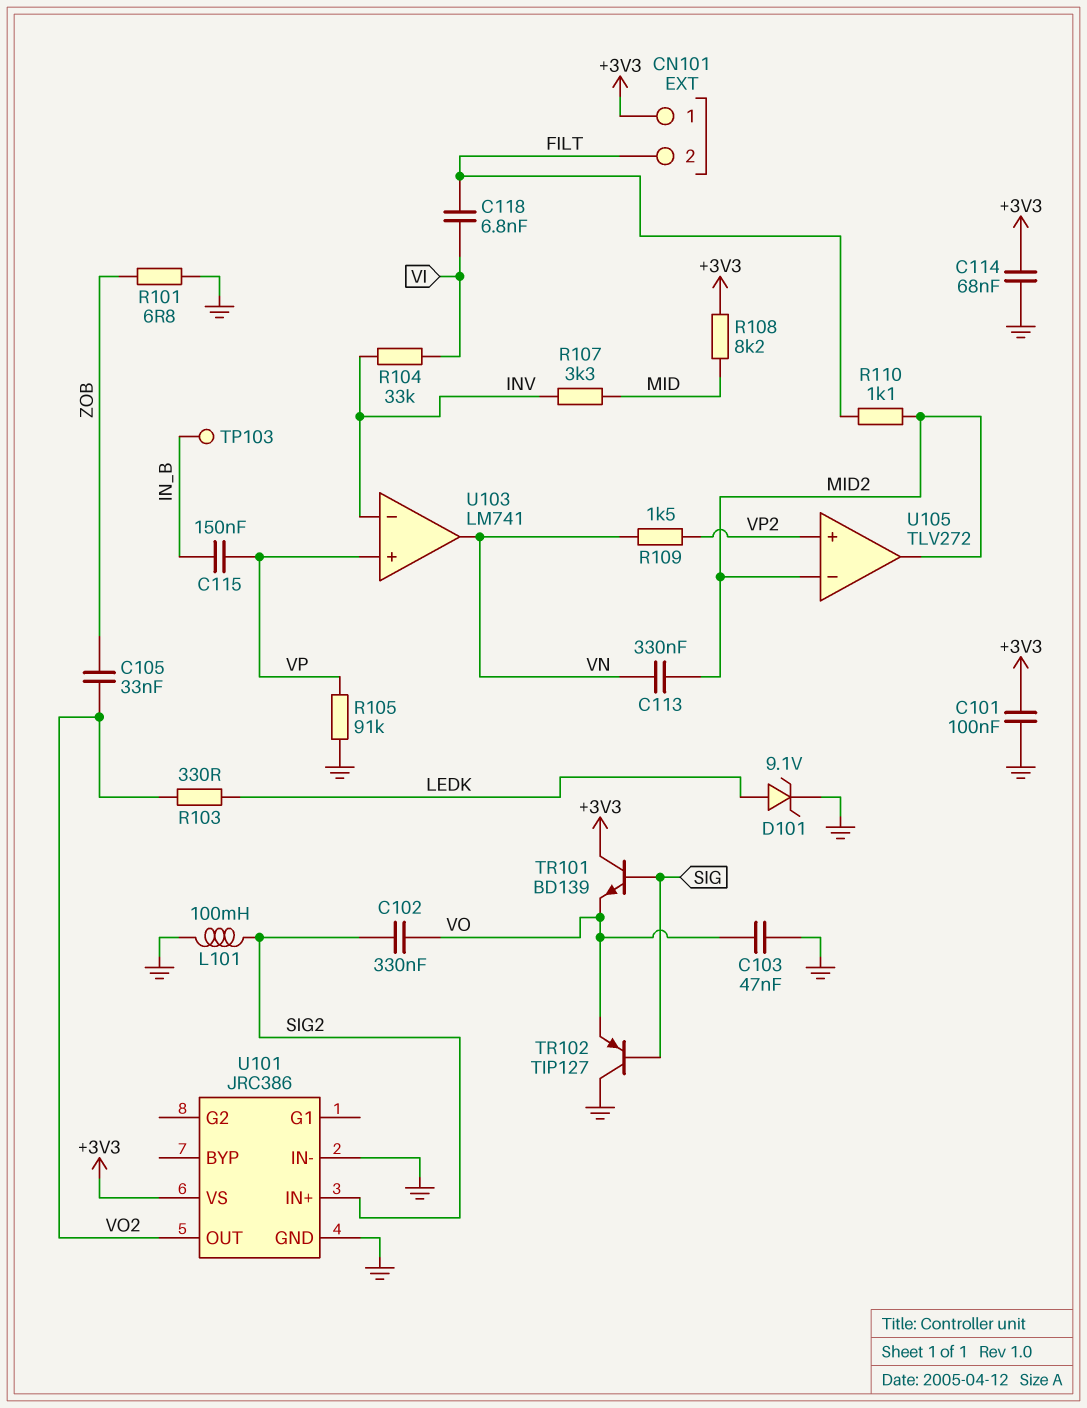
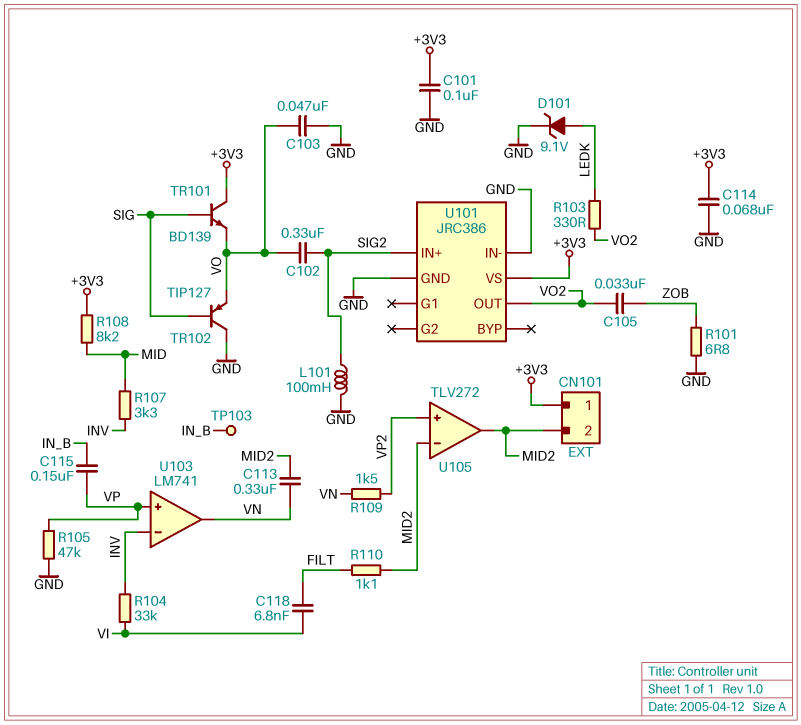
CN101 pin 2: FILT -> MID2
R105: 91k (GND, VP) -> 47k (GND, VP)

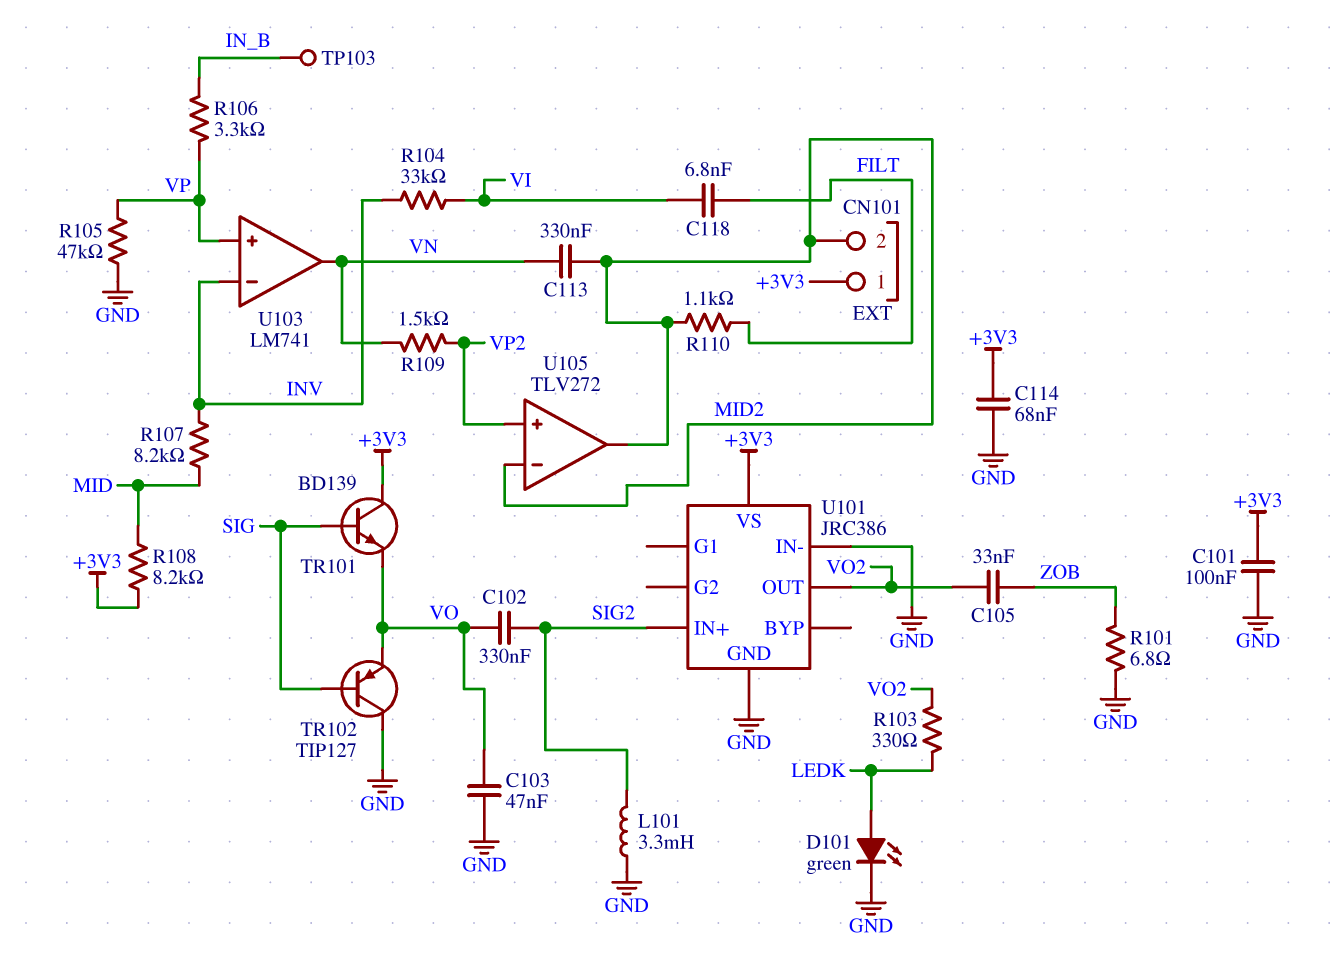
C115: 150nF (IN_B, VP) -> none
D101: zener 9.1V (A LEDK, K GND) -> LED green (A LEDK, K GND)
L101: 100mH (GND, SIG2) -> 3.3mH (GND, SIG2)
R106: none -> 3.3k (IN_B, VP)
R107: 3.3k (INV, MID) -> 8.2k (INV, MID)

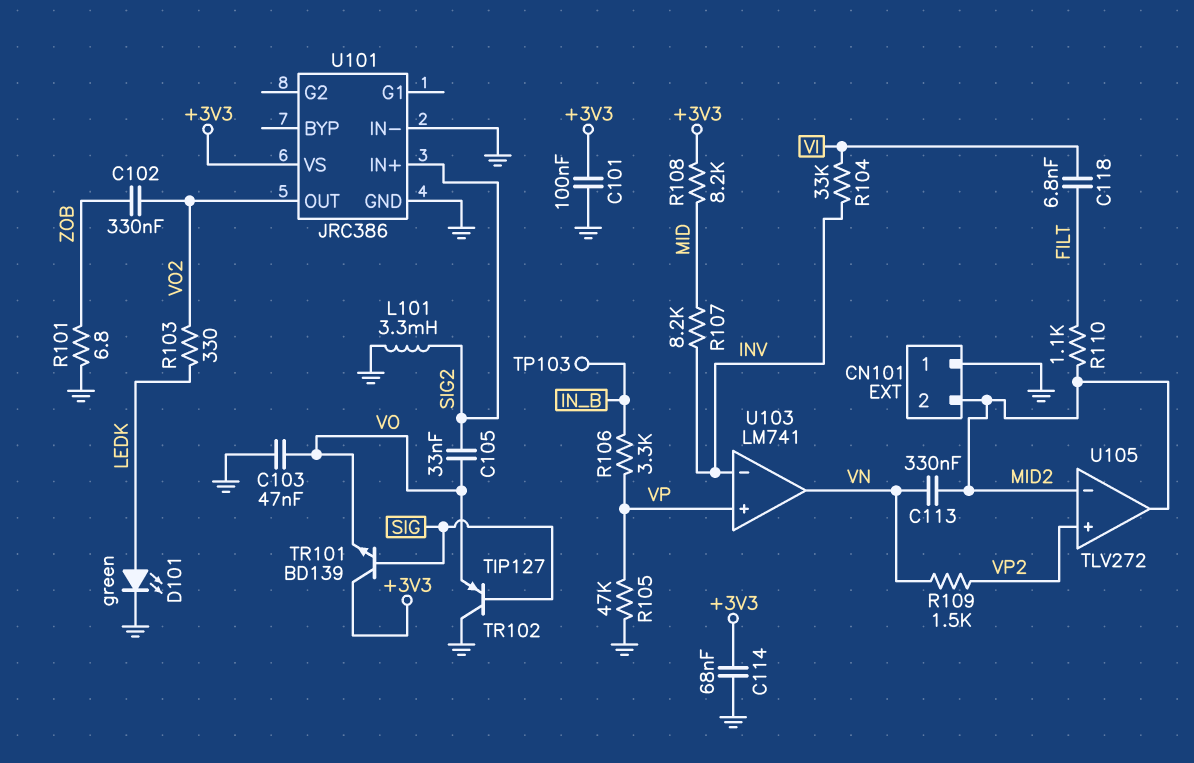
C102: 330nF (SIG2, VO) -> 330nF (VO2, ZOB)
C105: 33nF (VO2, ZOB) -> 33nF (SIG2, VO)
CN101 pin 1: +3V3 -> GND

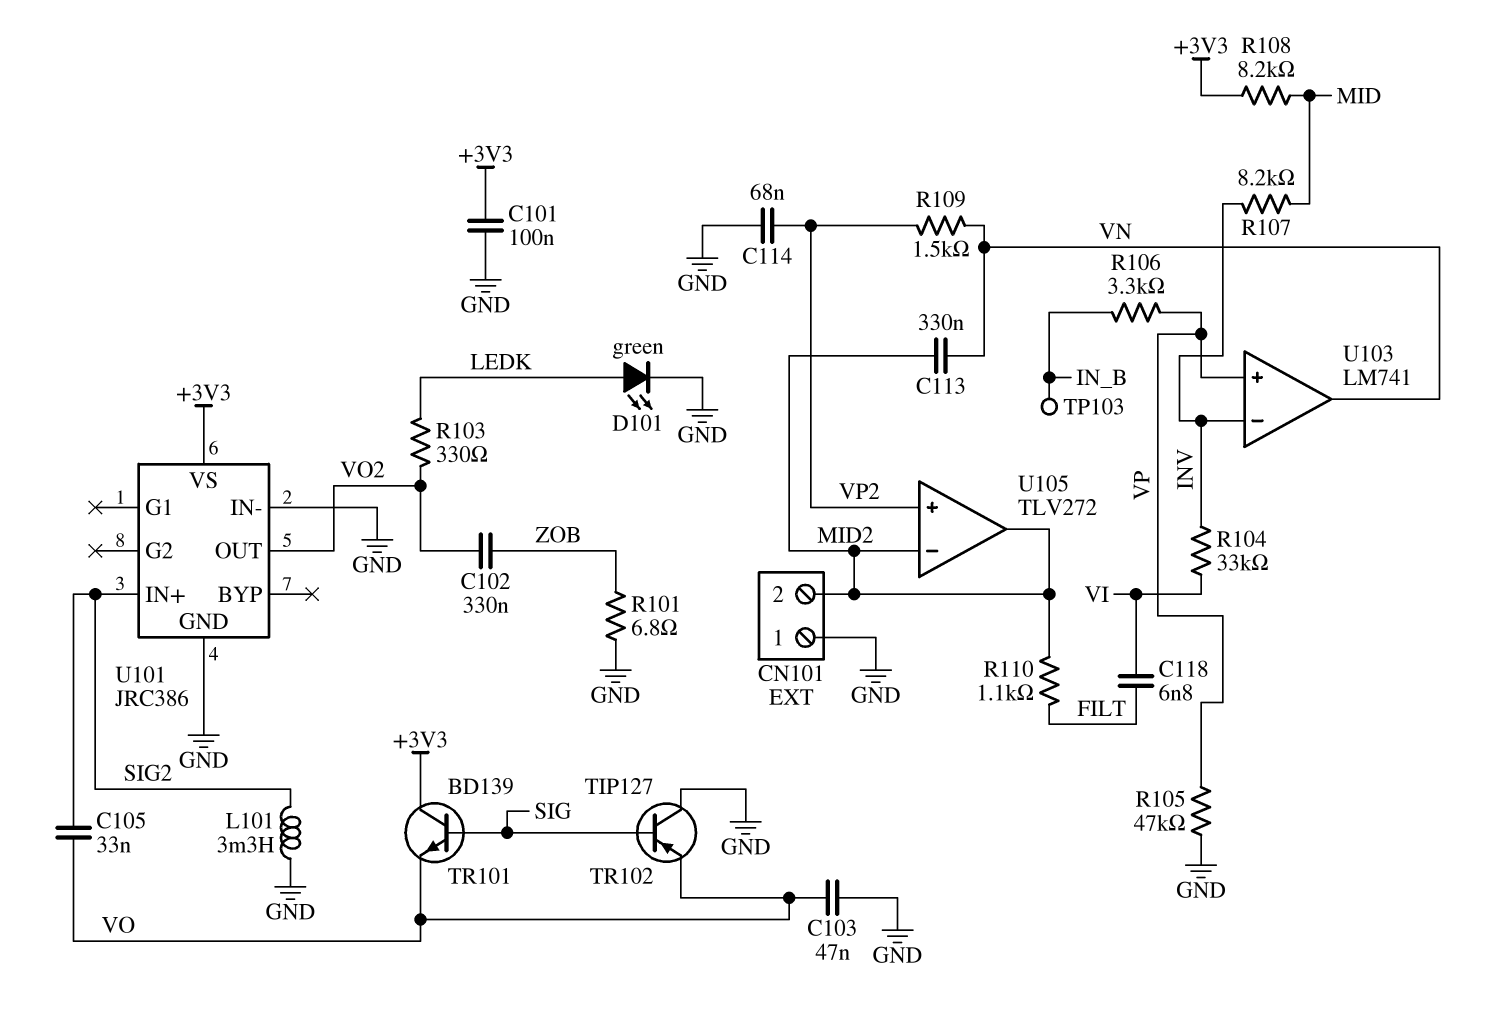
C114: 68nF (+3V3, GND) -> 68nF (GND, VP2)

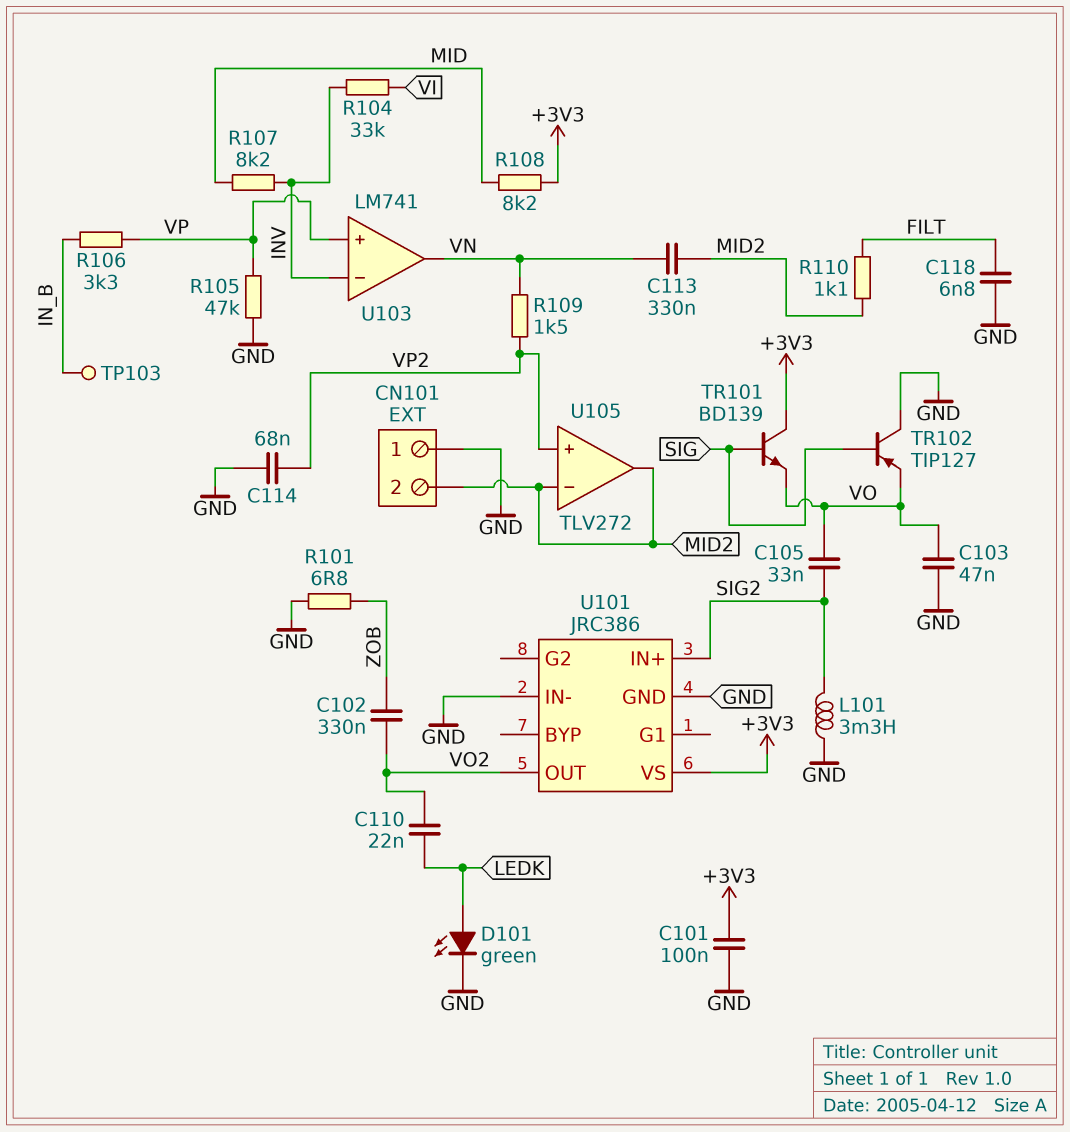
C110: none -> 22nF (LEDK, VO2)
C118: 6.8nF (FILT, VI) -> 6.8nF (FILT, GND)
R103: 330 (LEDK, VO2) -> none

